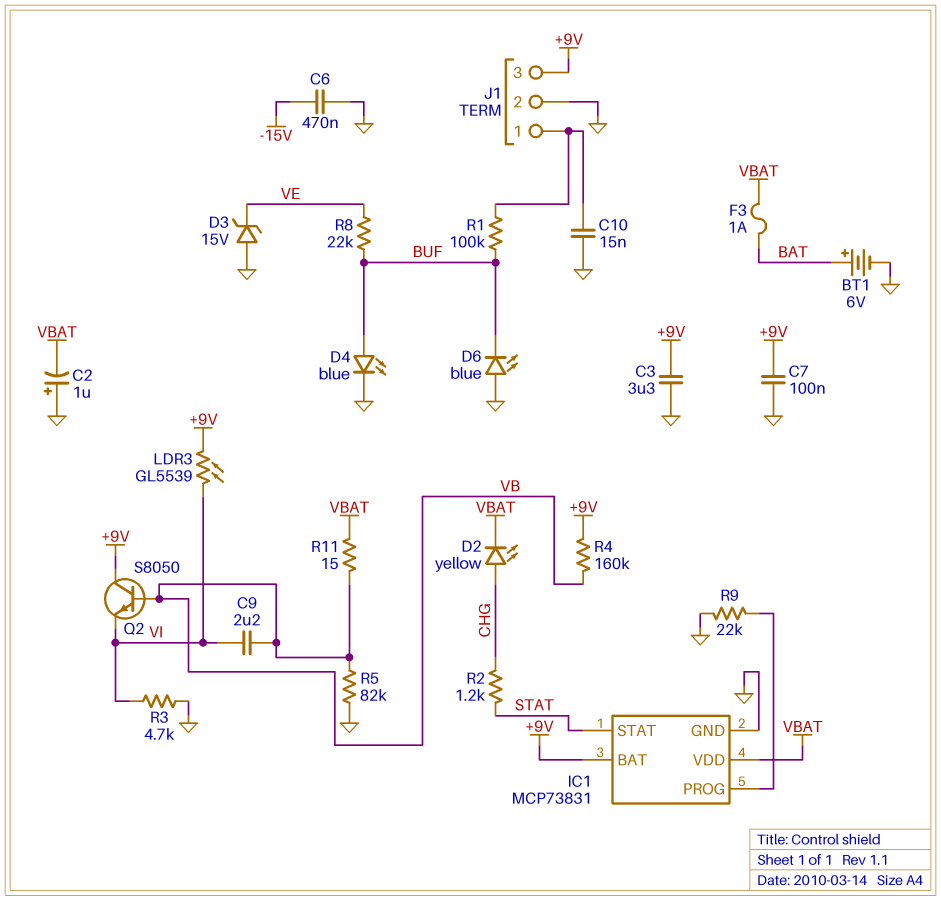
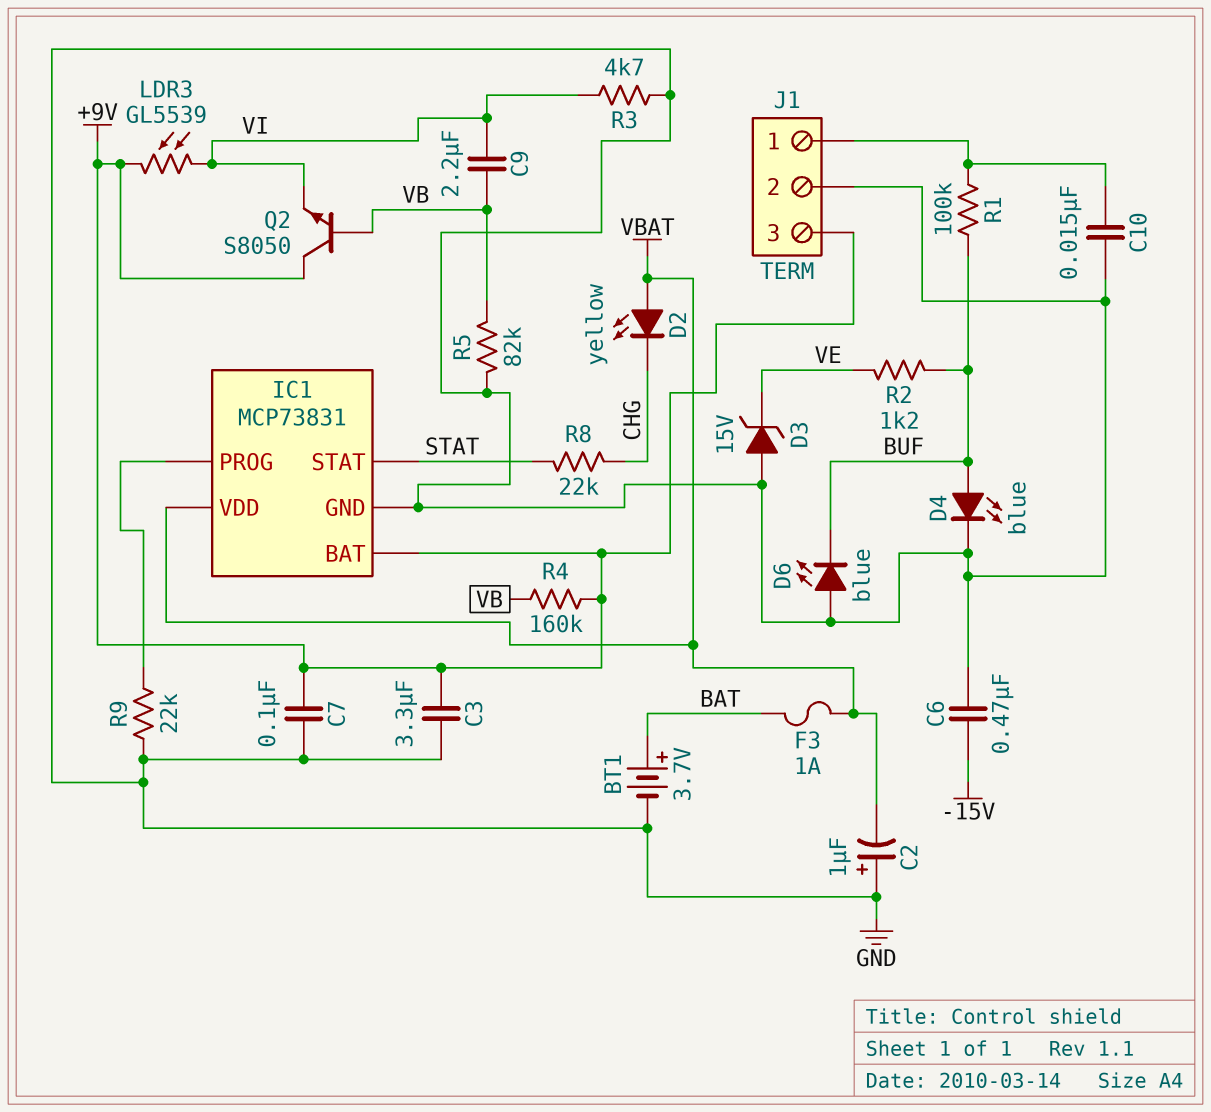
BT1: 6V (plus BAT, minus GND) -> 3.7V (plus BAT, minus GND)
D2: LED yellow (A CHG, K VBAT) -> LED yellow (A VBAT, K CHG)
R2: 1.2k (CHG, STAT) -> 1.2k (BUF, VE)
R8: 22k (BUF, VE) -> 22k (CHG, STAT)
R11: 15 (VB, VBAT) -> none

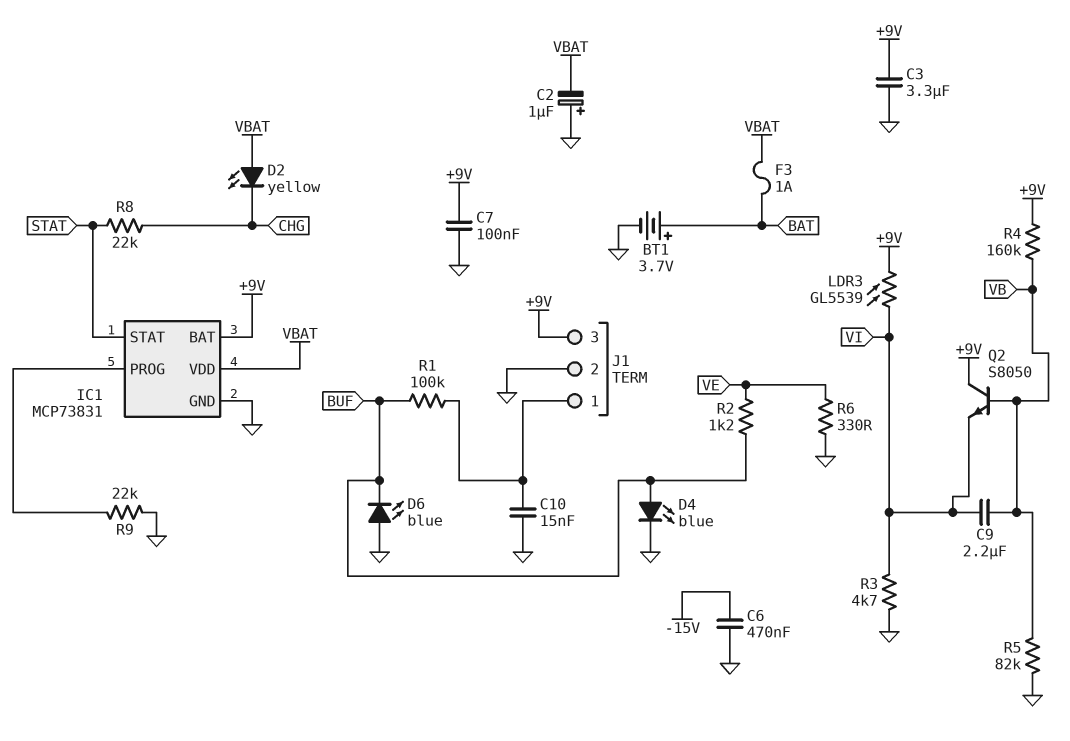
D3: zener 15V (A GND, K VE) -> none
R6: none -> 330 (GND, VE)

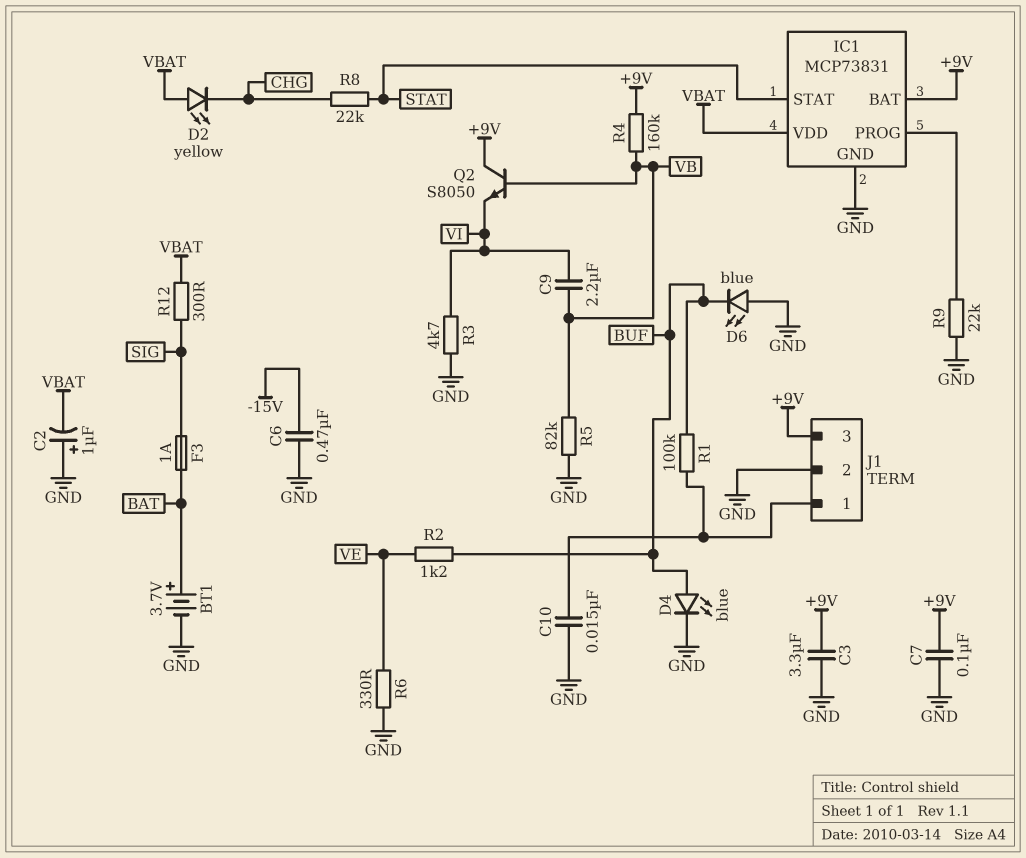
F3: 1A (BAT, VBAT) -> 1A (BAT, SIG)
LDR3: GL5539 (+9V, VI) -> none
R12: none -> 300 (SIG, VBAT)

